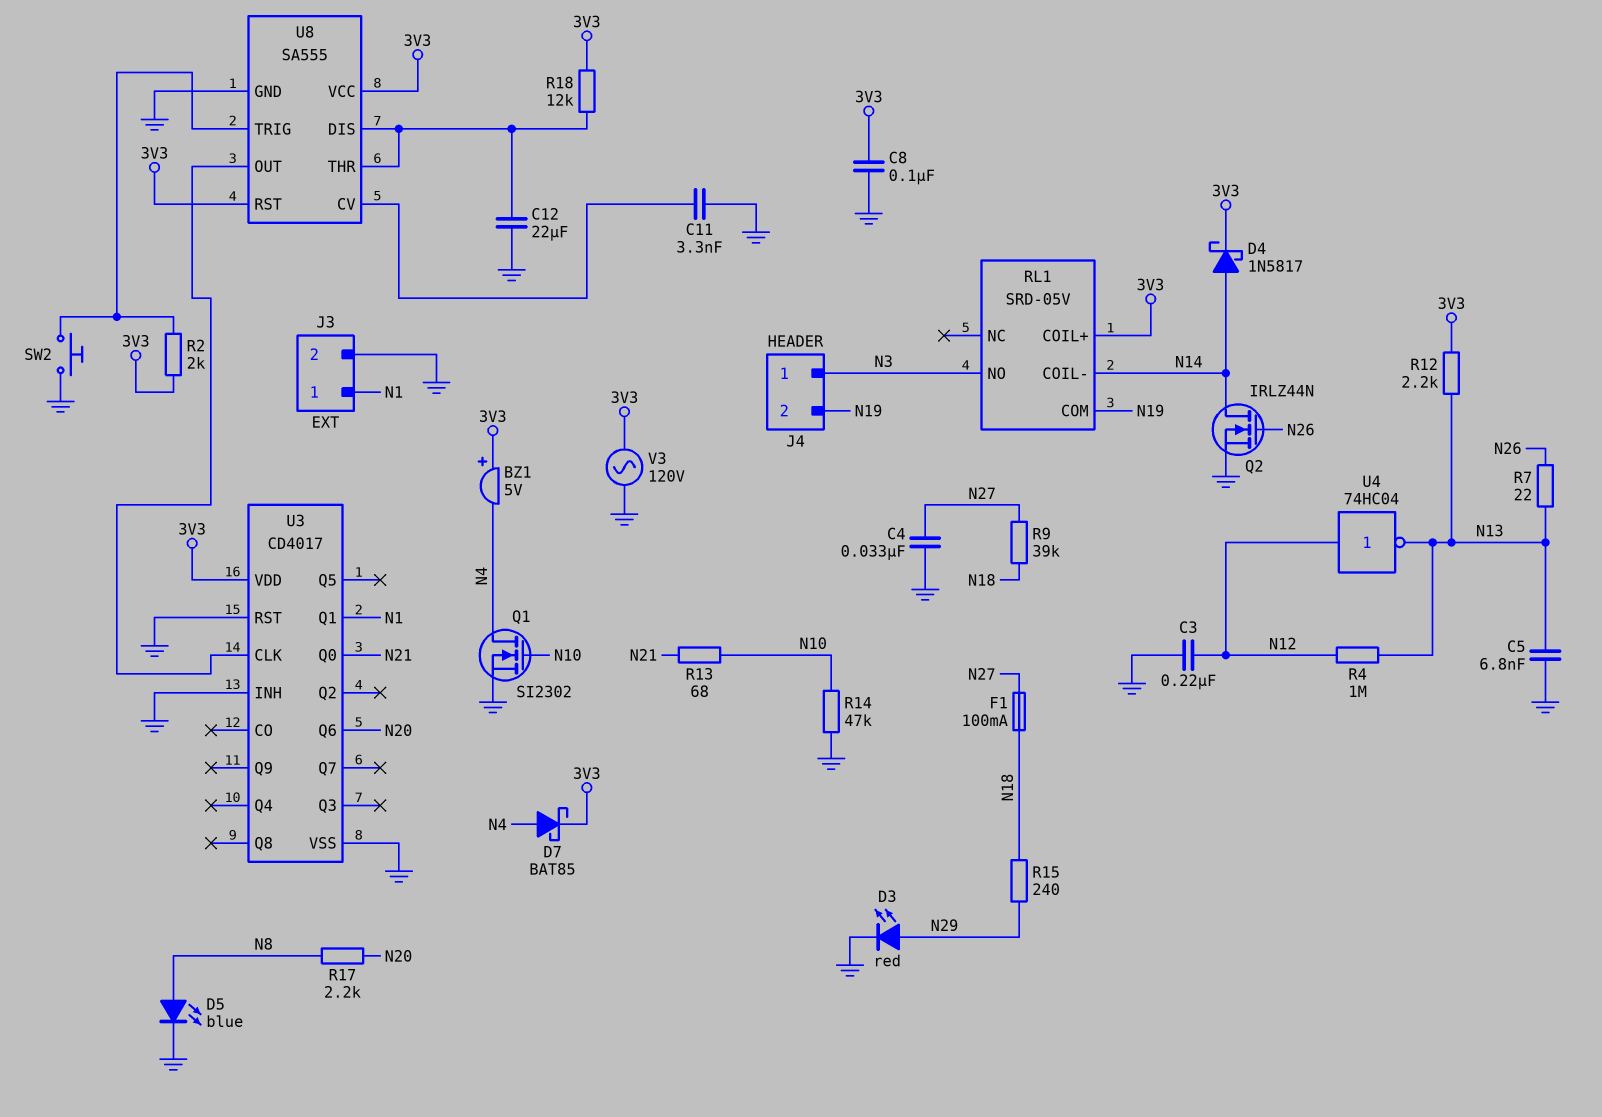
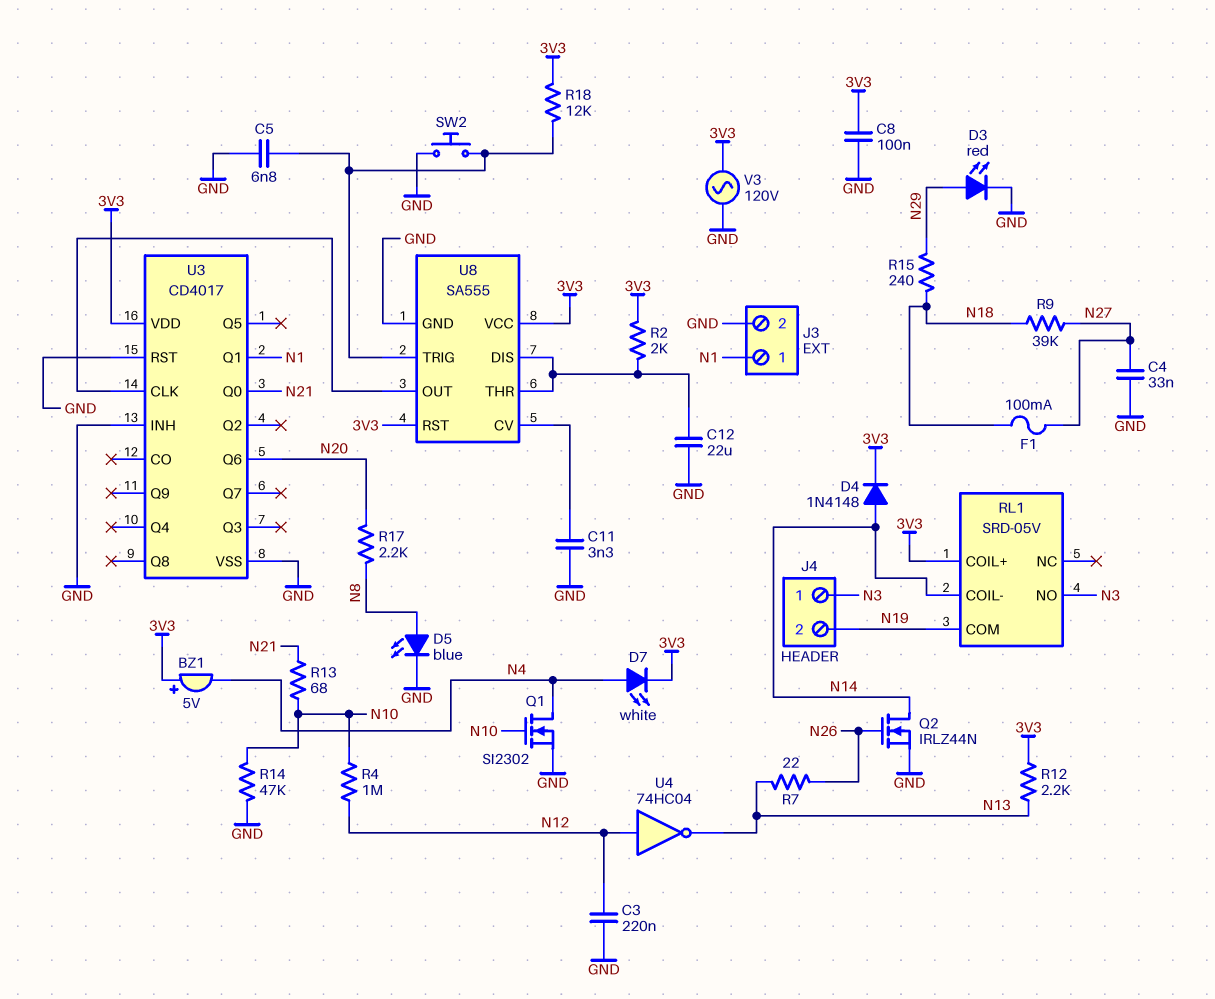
C5: 6.8nF (GND, N13) -> 6.8nF (GND, U8/TRIG)
D4: schottky 1N5817 (A N14, K 3V3) -> diode 1N4148 (A N14, K 3V3)
D7: schottky BAT85 (A N4, K 3V3) -> LED white (A N4, K 3V3)
R2: 2k (3V3, U8/TRIG) -> 2k (3V3, U8/DIS)
R4: 1M (N12, N13) -> 1M (N10, N12)
R18: 12k (3V3, U8/DIS) -> 12k (3V3, U8/TRIG)

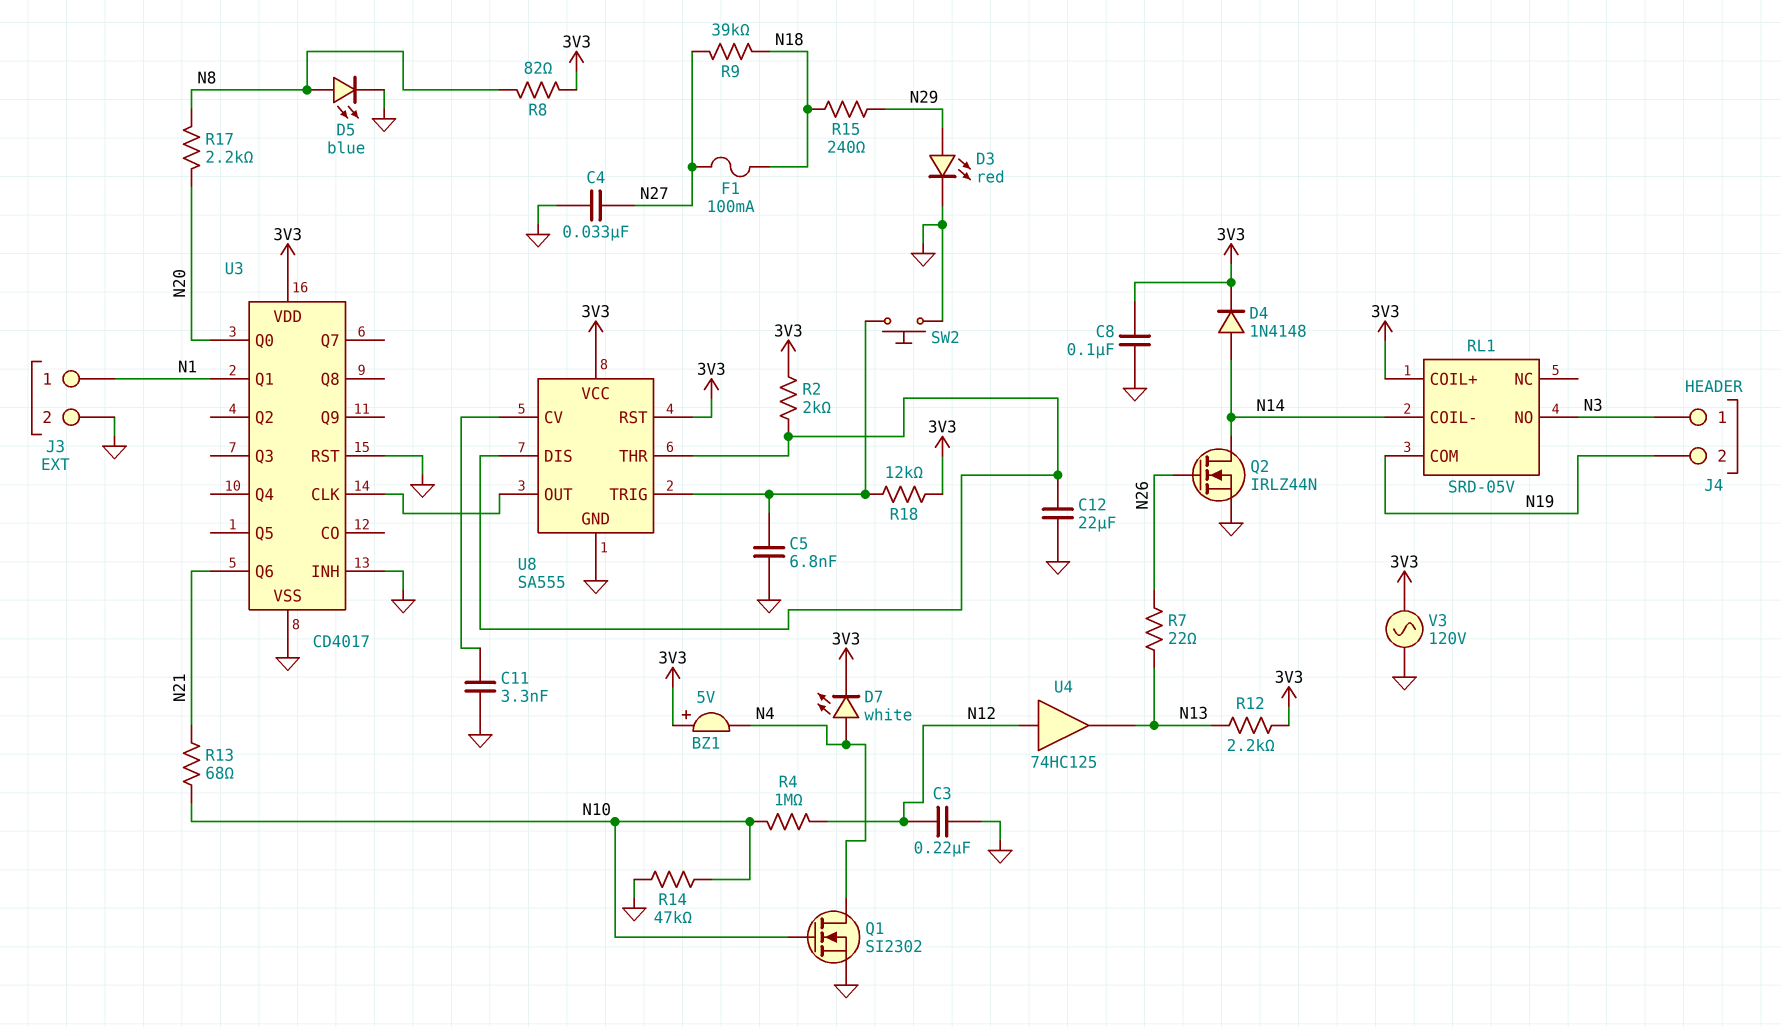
R8: none -> 82 (3V3, N8)
U3 pin Q0: N21 -> N20
U3 pin Q6: N20 -> N21
U4: NOT 74HC04 (in N12, out N13) -> buffer 74HC125 (in N12, out N13)

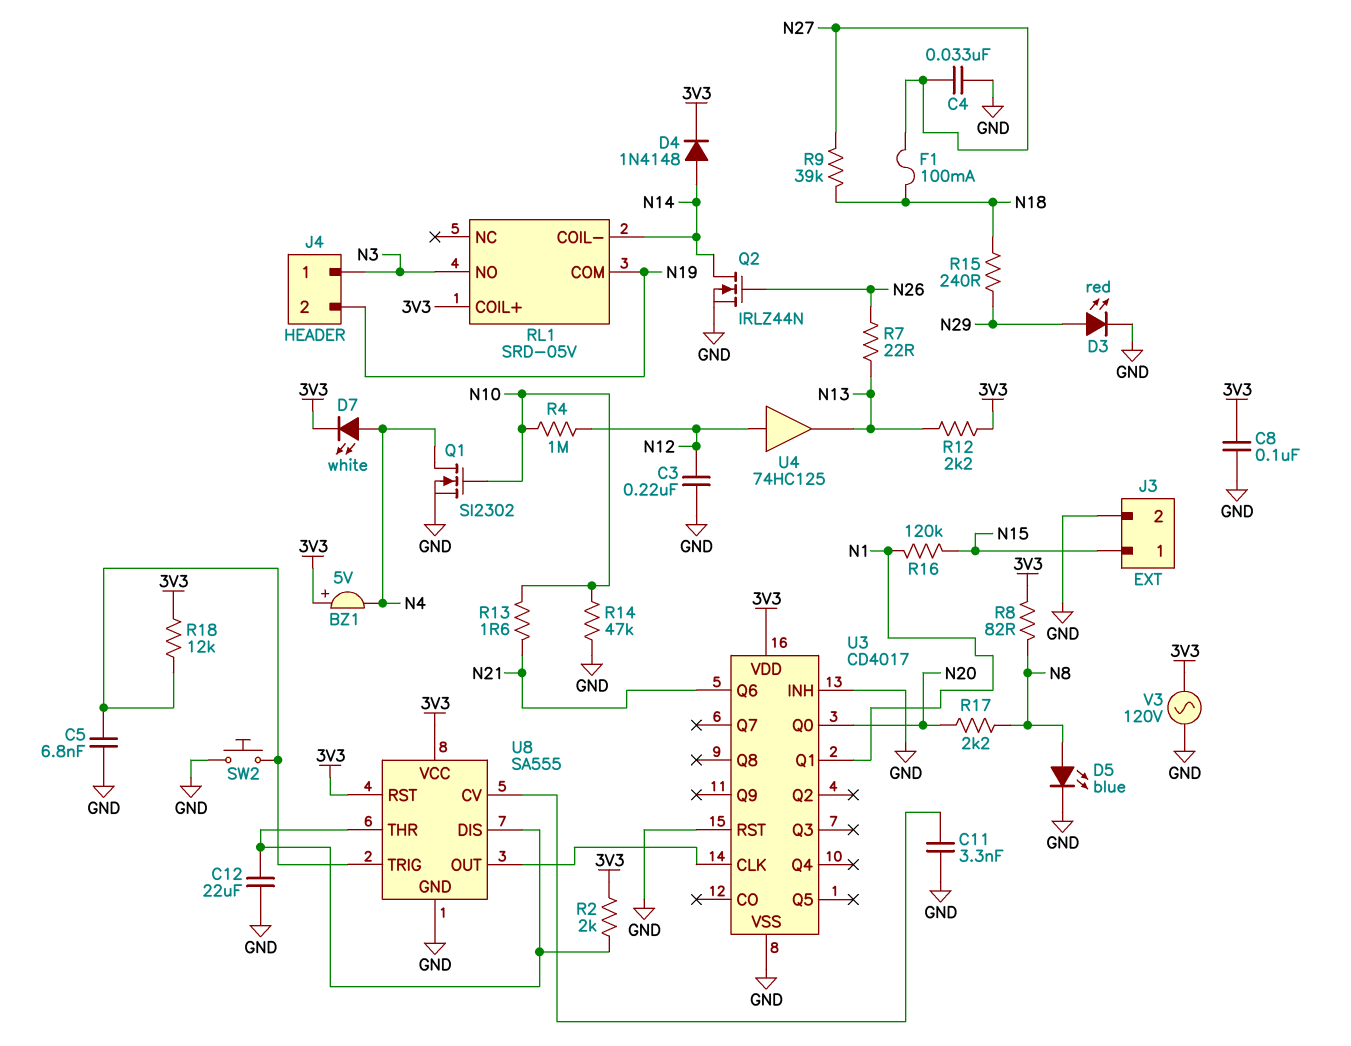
J3 pin 1: N1 -> N15
R13: 68 (N10, N21) -> 1.6 (N10, N21)
R16: none -> 120k (N1, N15)

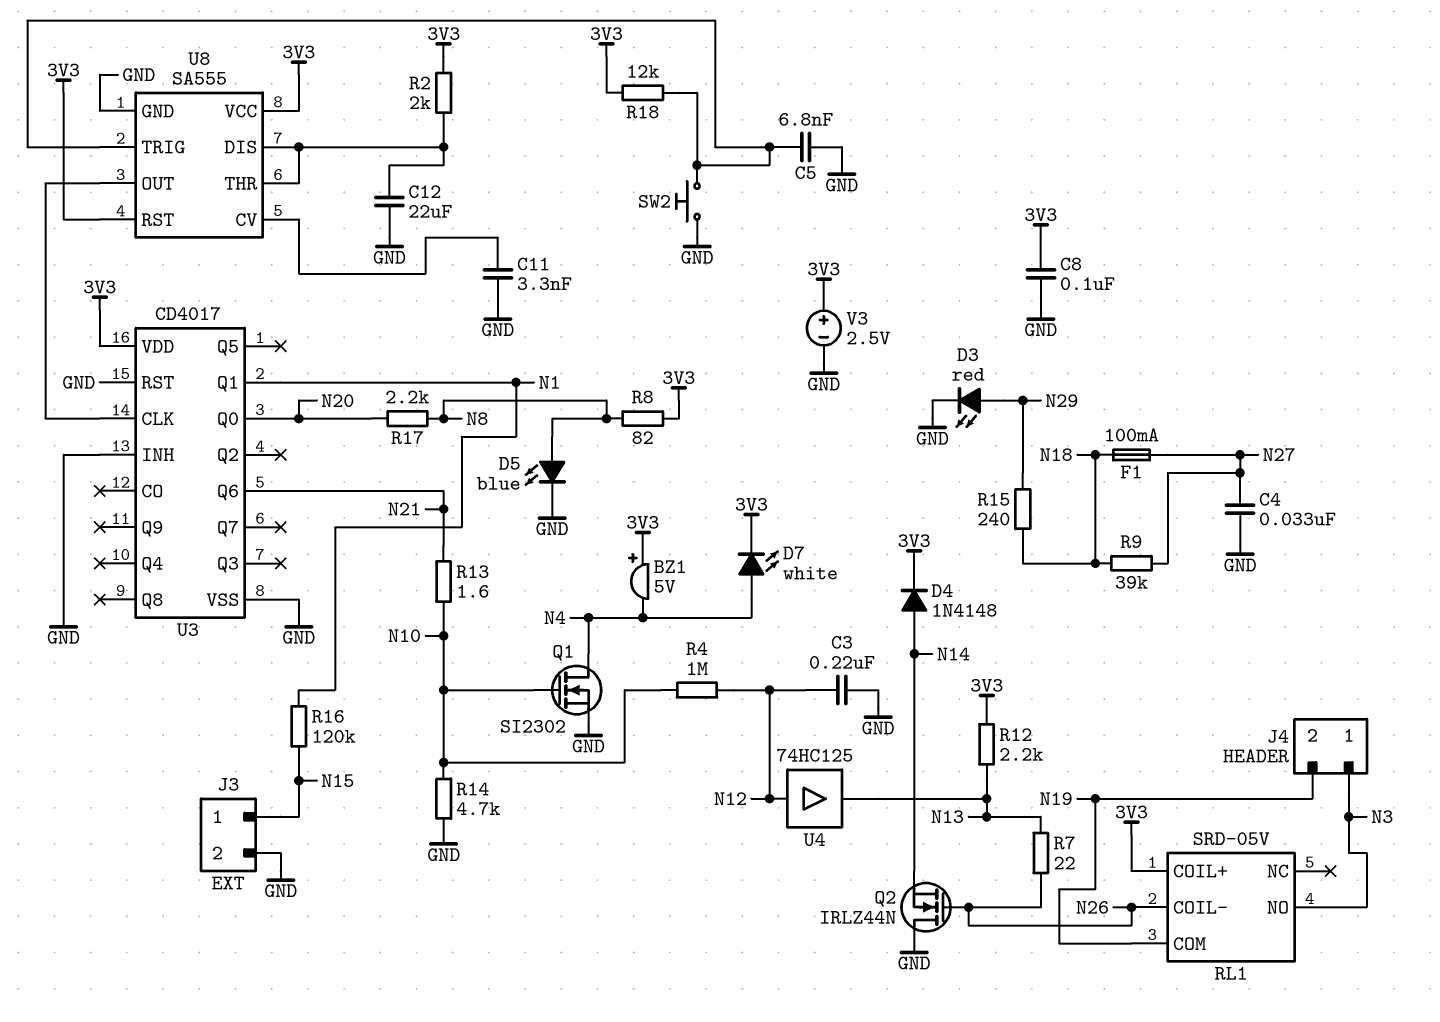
Q2: NMOS IRLZ44N (G N26, D N14, S GND) -> NMOS IRLZ44N (G N26, D GND, S N14)
R14: 47k (GND, N10) -> 4.7k (GND, N10)
RL1 pin COIL-: N14 -> N26
V3: AC 120V (3V3, GND) -> 2.5V (plus 3V3, minus GND)

